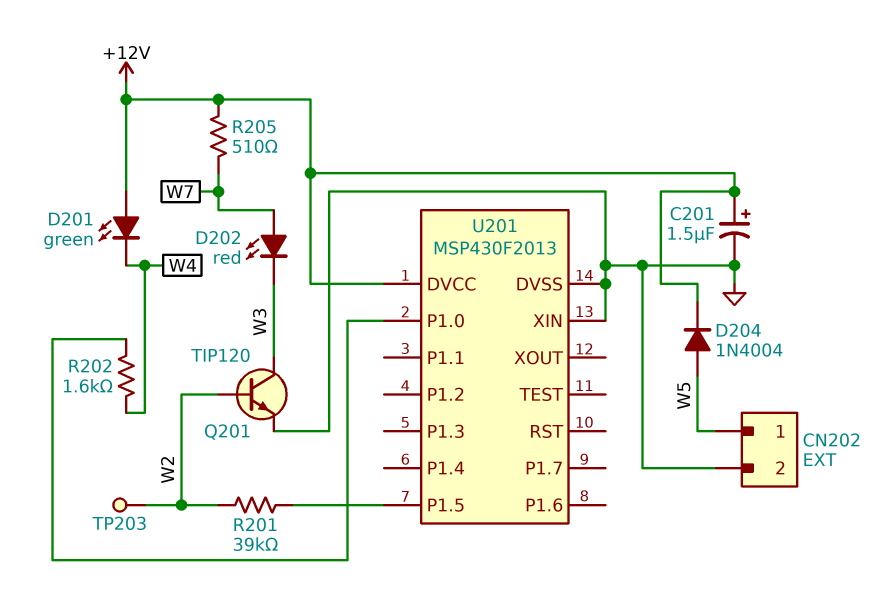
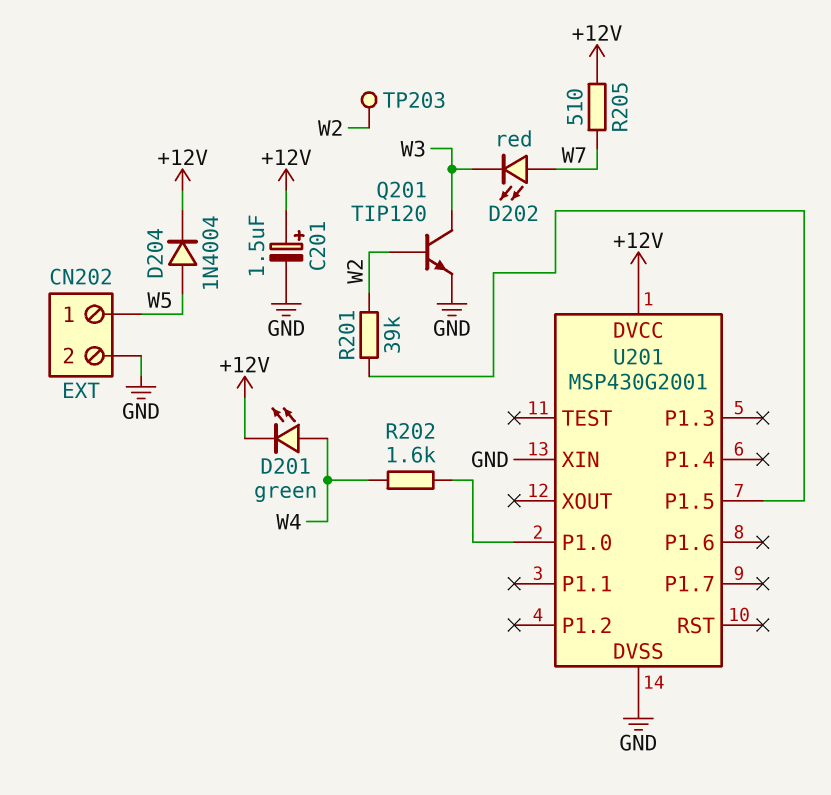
D201: LED green (A +12V, K W4) -> LED green (A W4, K +12V)
U201: MSP430F2013 -> MSP430G2001

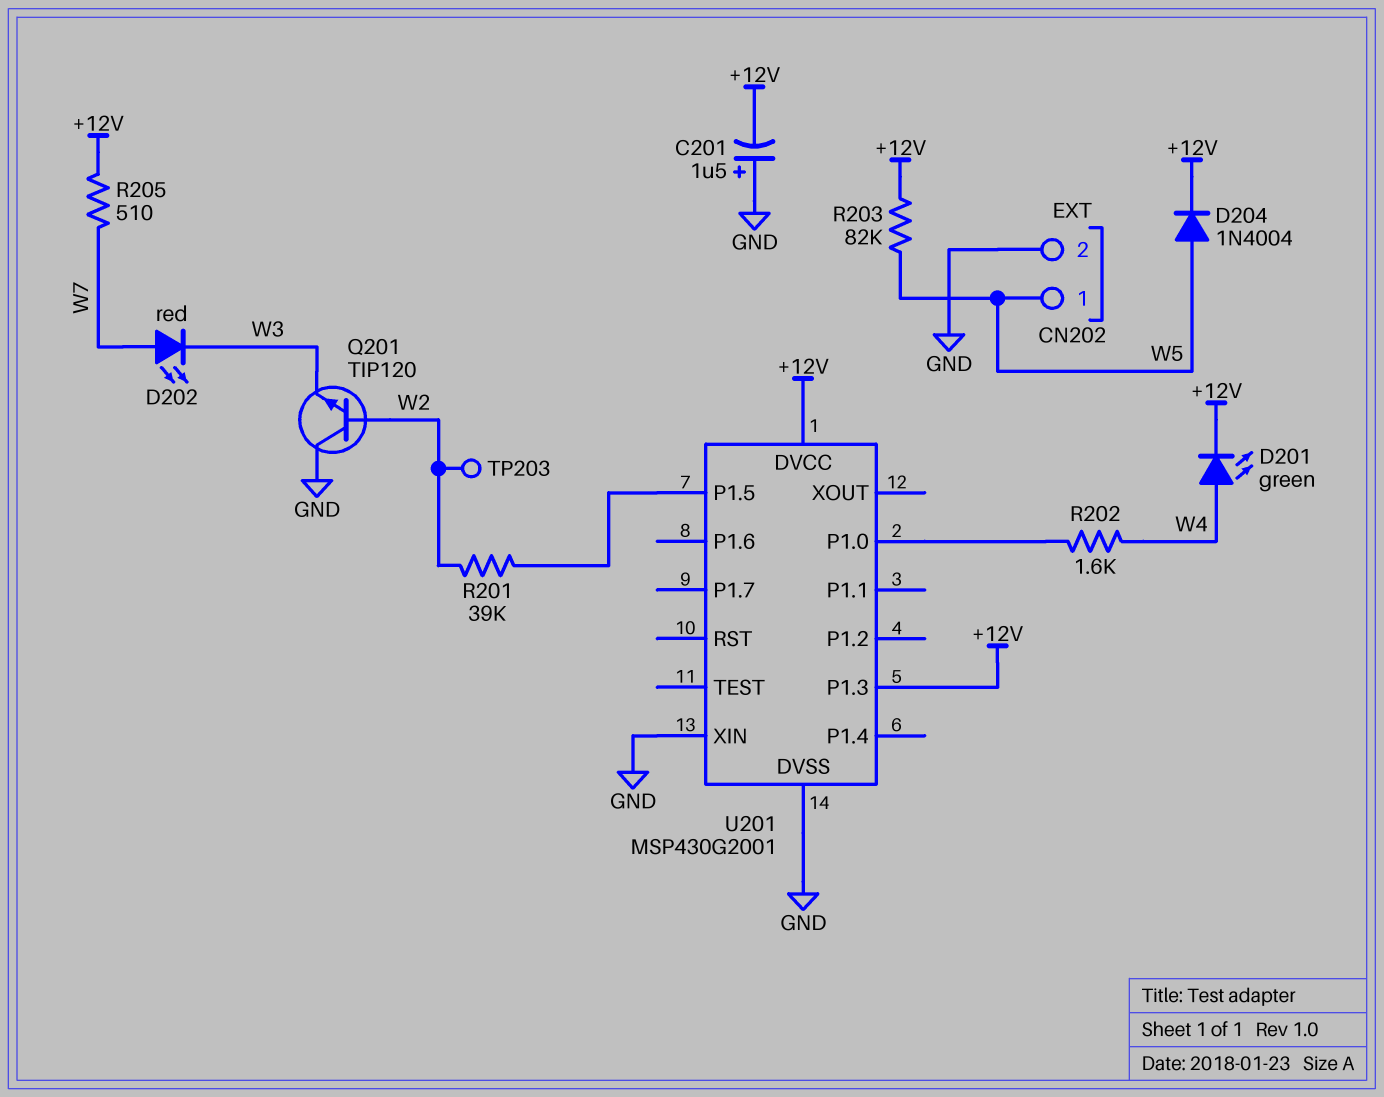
C201: 1.5uF (plus +12V, minus GND) -> 1.5uF (plus GND, minus +12V)
Q201: NPN TIP120 (B W2, C W3, E GND) -> NPN TIP120 (B W2, C GND, E W3)
R203: none -> 82k (+12V, W5)
U201 pin P1.3: none -> +12V

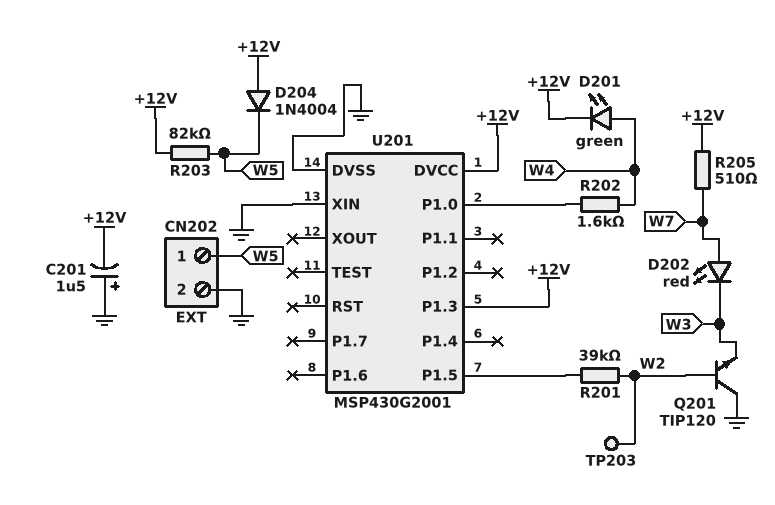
D204: diode 1N4004 (A W5, K +12V) -> diode 1N4004 (A +12V, K W5)

